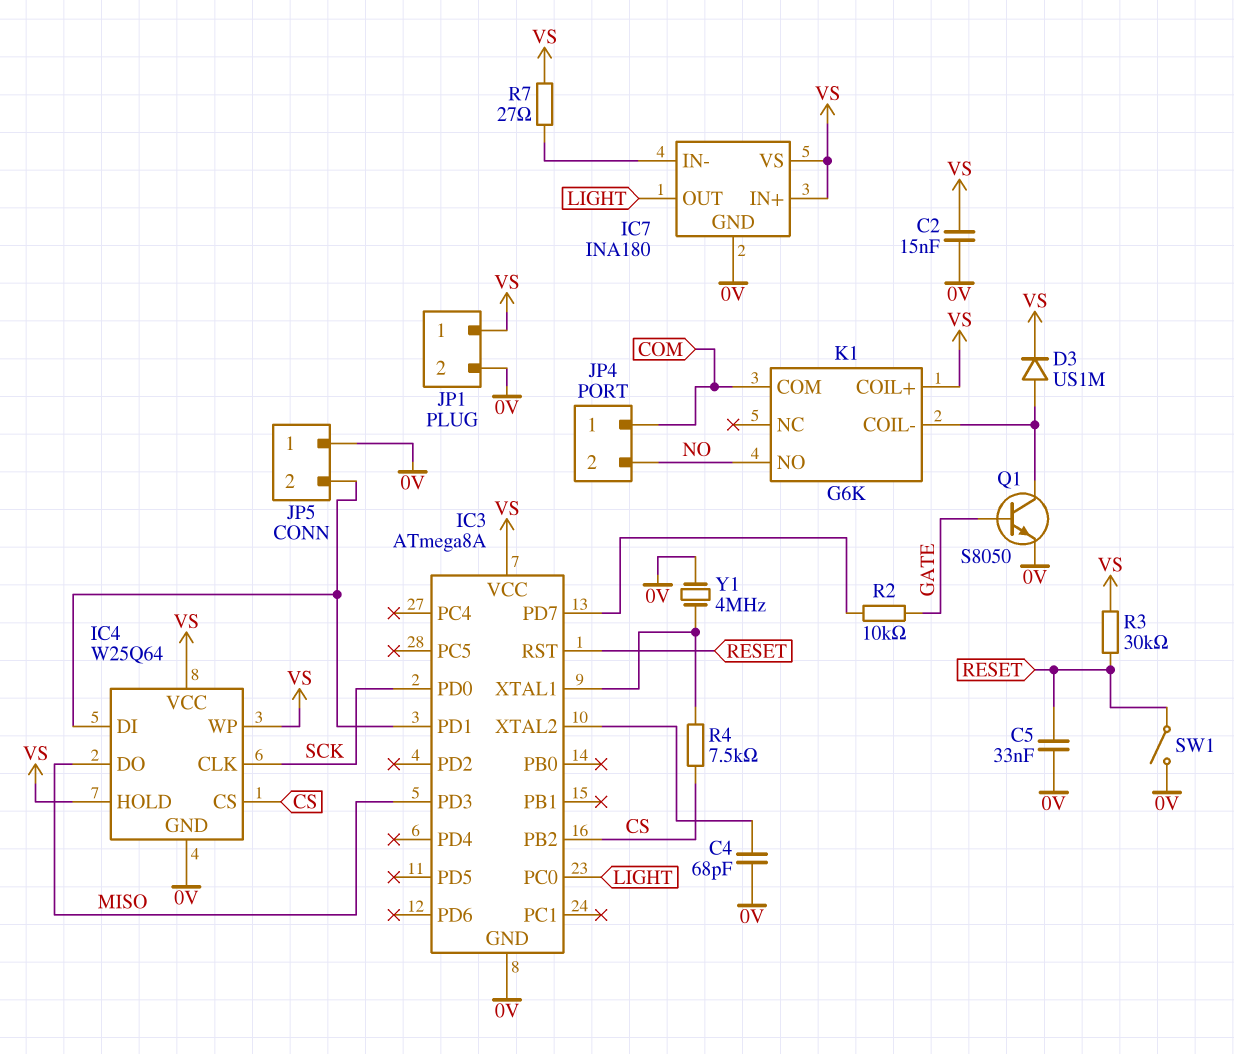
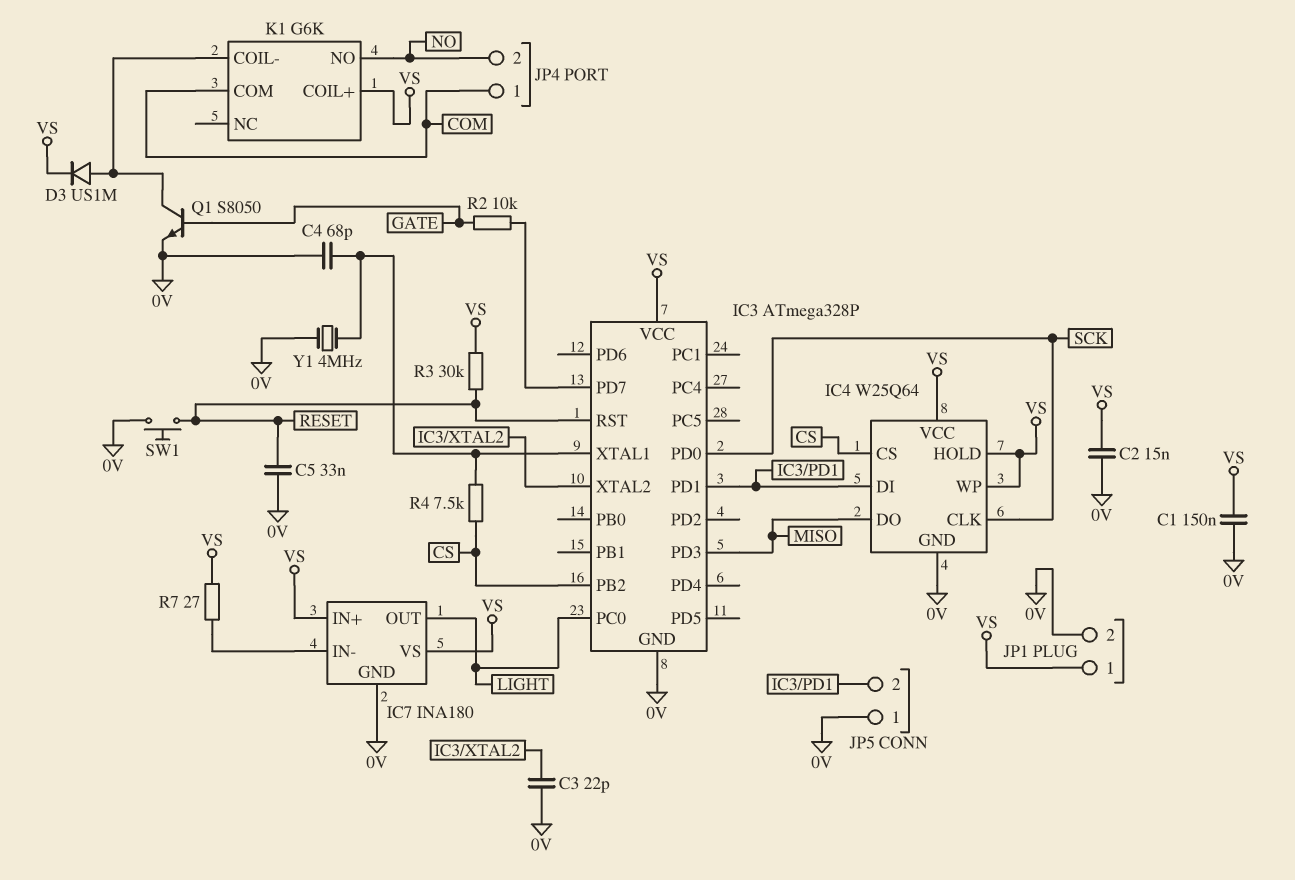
C1: none -> 150nF (0V, VS)
C3: none -> 22pF (0V, IC3/XTAL2)
C4: 68pF (0V, IC3/XTAL2) -> 68pF (0V, IC3/XTAL1)
IC3: ATmega8A -> ATmega328P
SW1: switch (0V, RESET) -> button (0V, RESET)

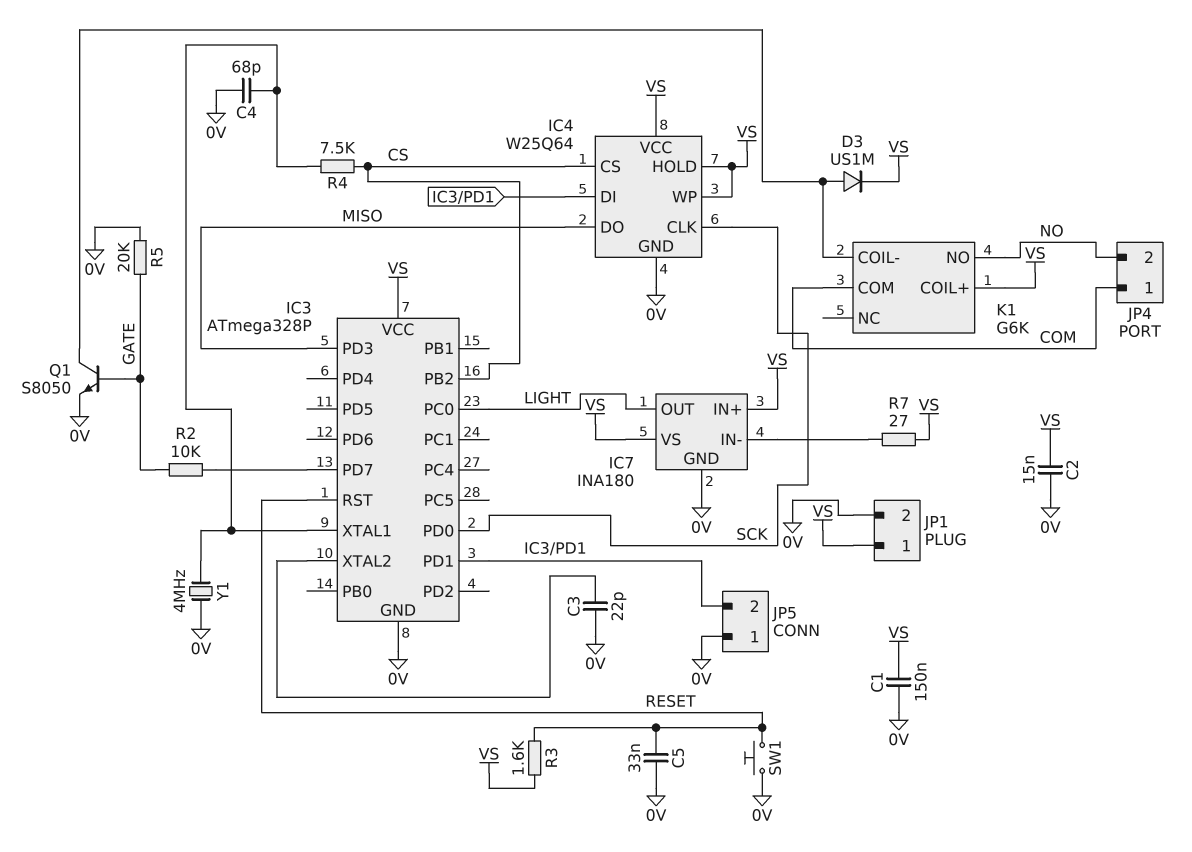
R3: 30k (RESET, VS) -> 1.6k (RESET, VS)
R5: none -> 20k (0V, GATE)

